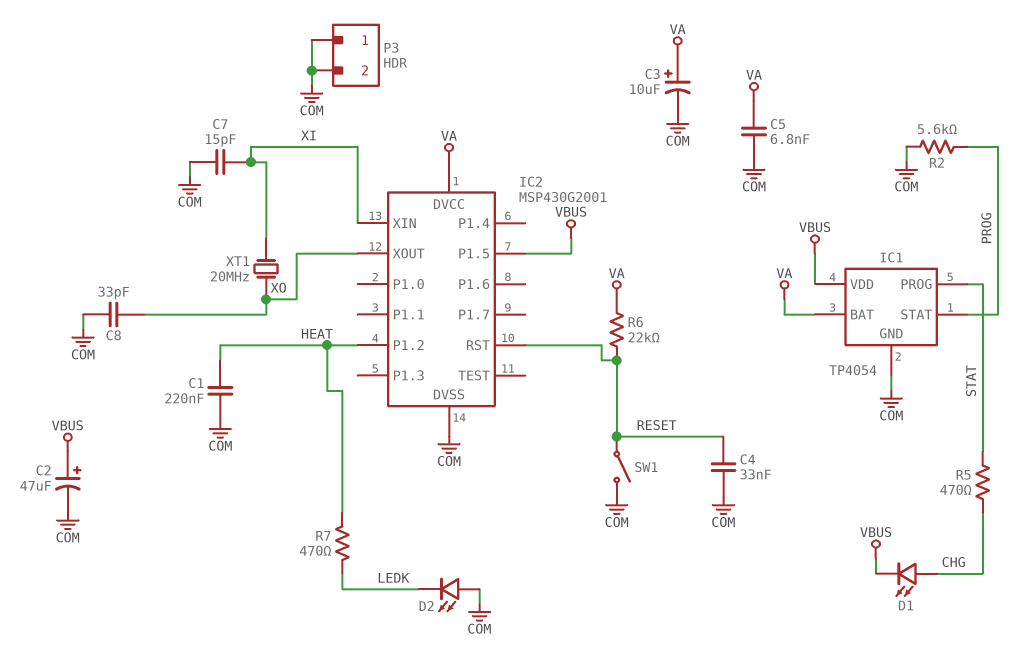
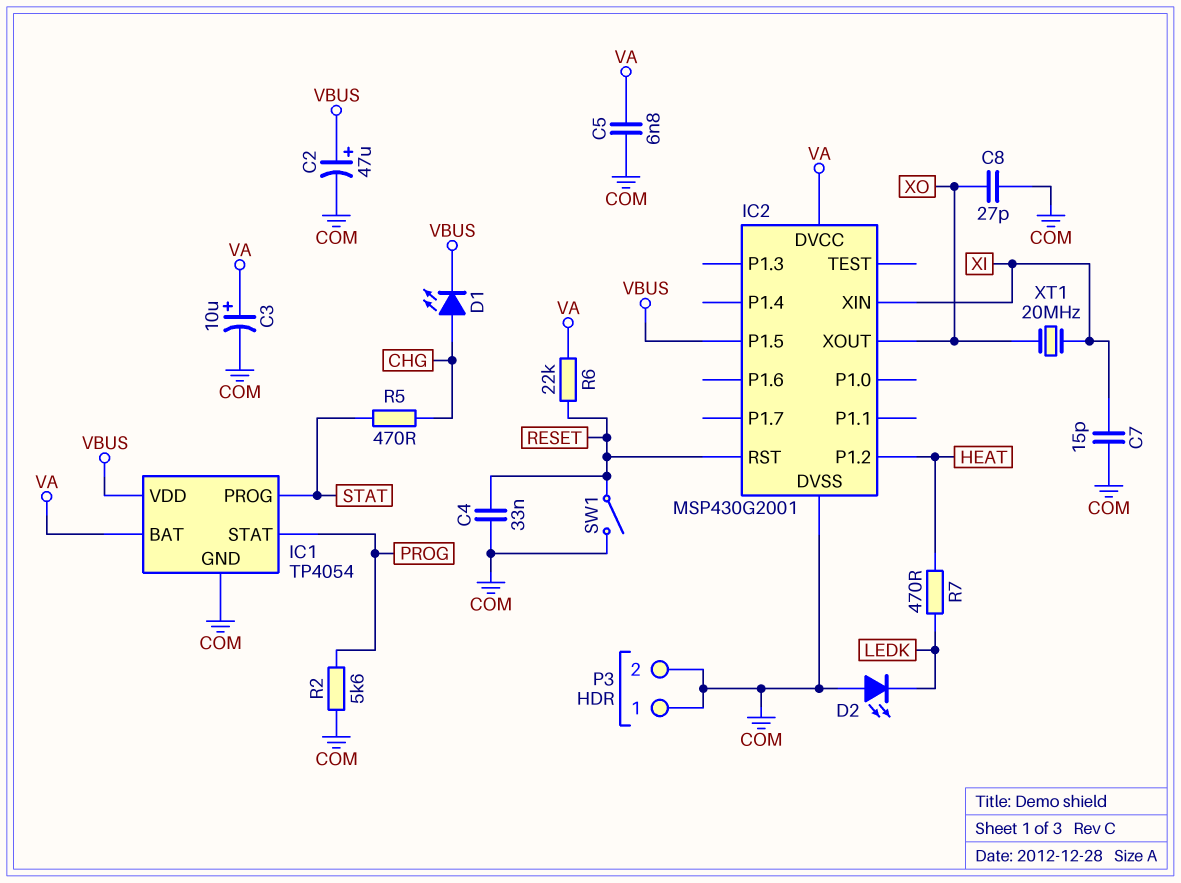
C1: 220nF (COM, HEAT) -> none
C8: 33pF (COM, XO) -> 27pF (COM, XO)

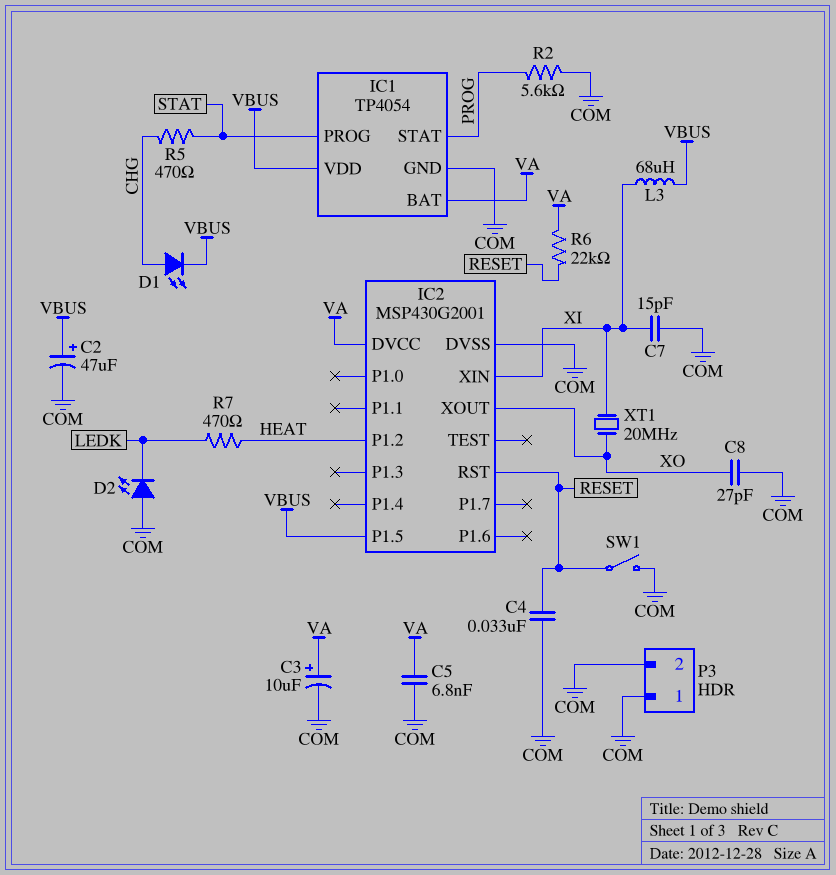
L3: none -> 68uH (VBUS, XI)

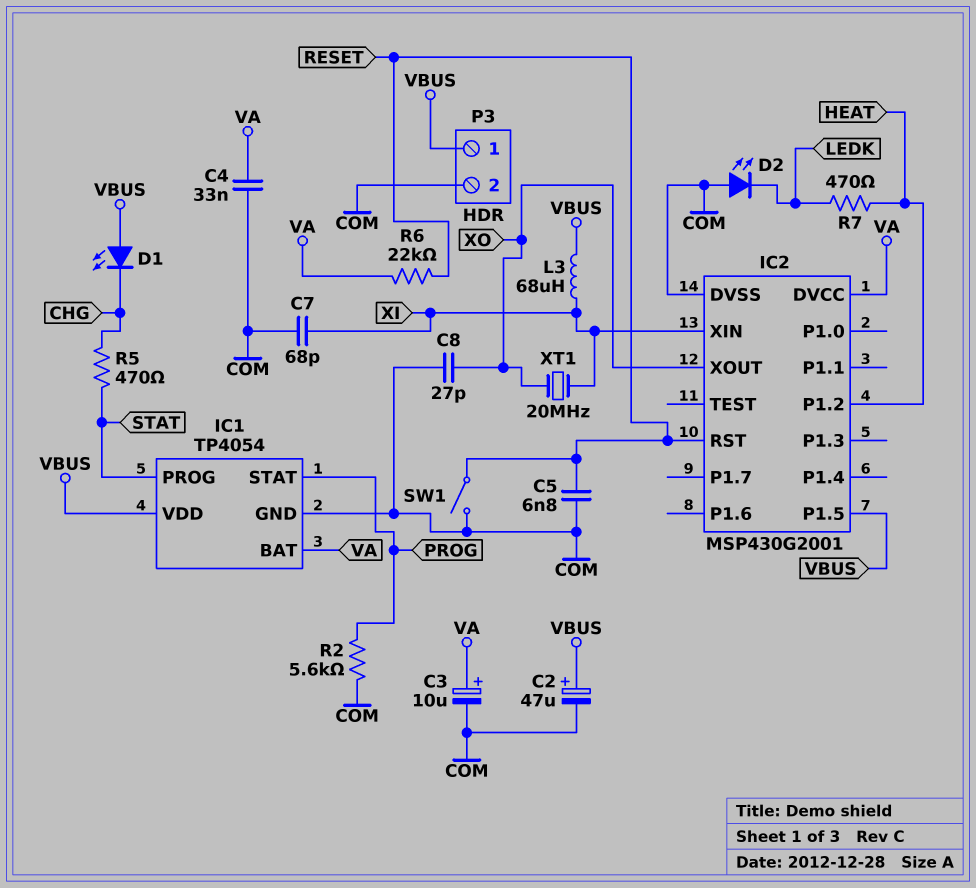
C4: 33nF (COM, RESET) -> 33nF (COM, VA)
C5: 6.8nF (COM, VA) -> 6.8nF (COM, RESET)
C7: 15pF (COM, XI) -> 68pF (COM, XI)
D1: LED (A CHG, K VBUS) -> LED (A VBUS, K CHG)
P3 pin 1: COM -> VBUS

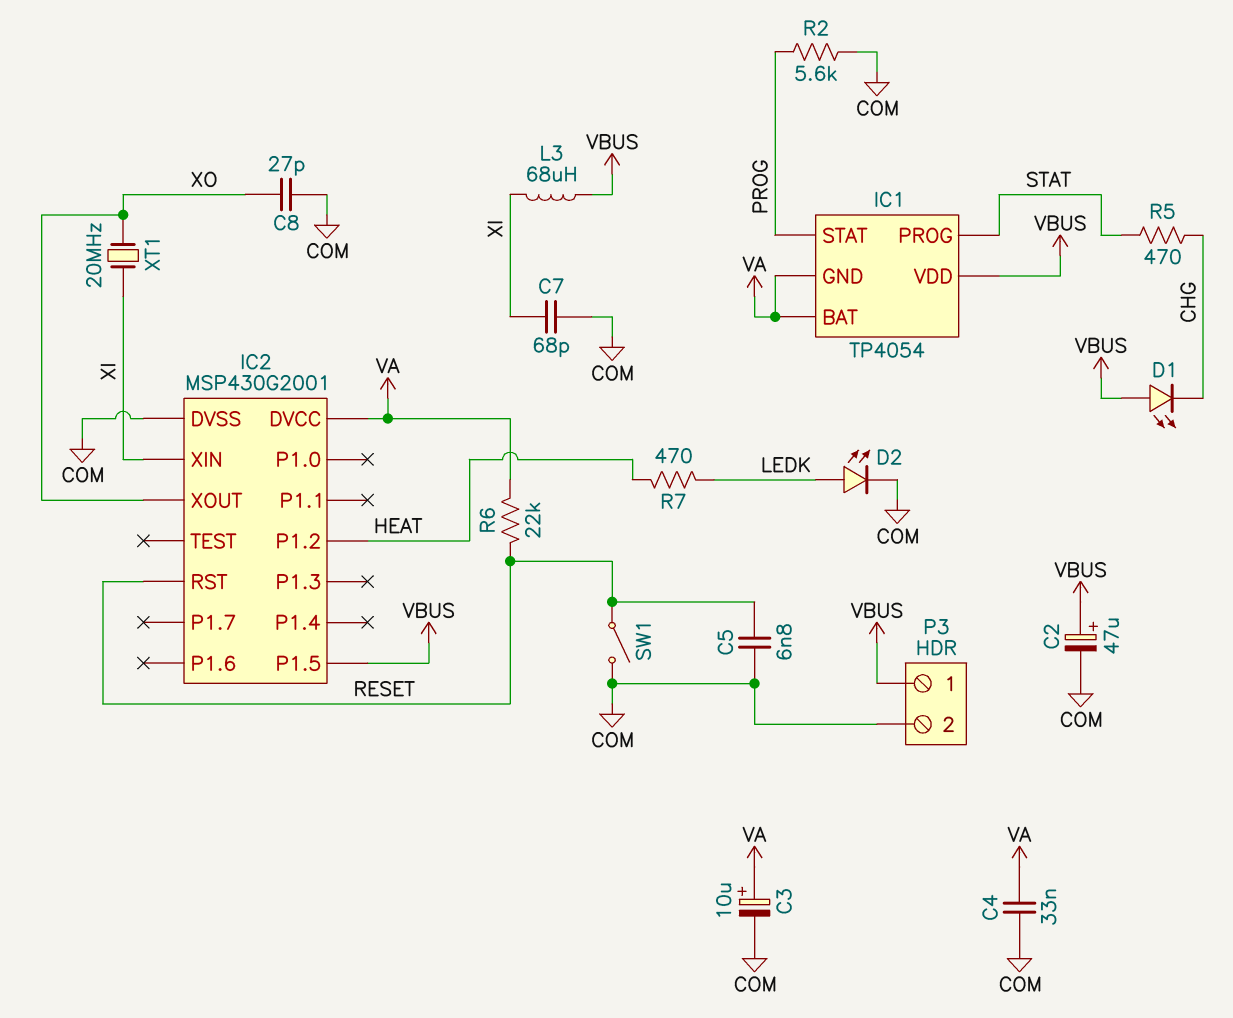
D2: LED (A COM, K LEDK) -> LED (A LEDK, K COM)
IC1 pin GND: COM -> VA

